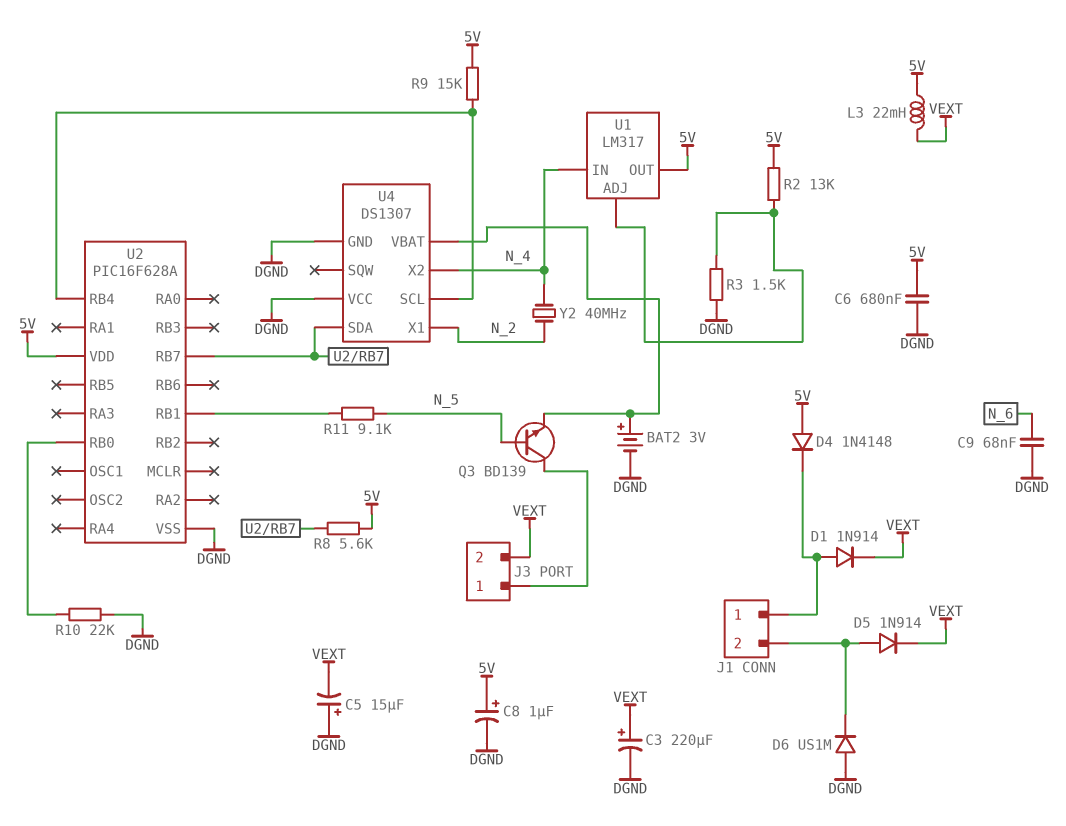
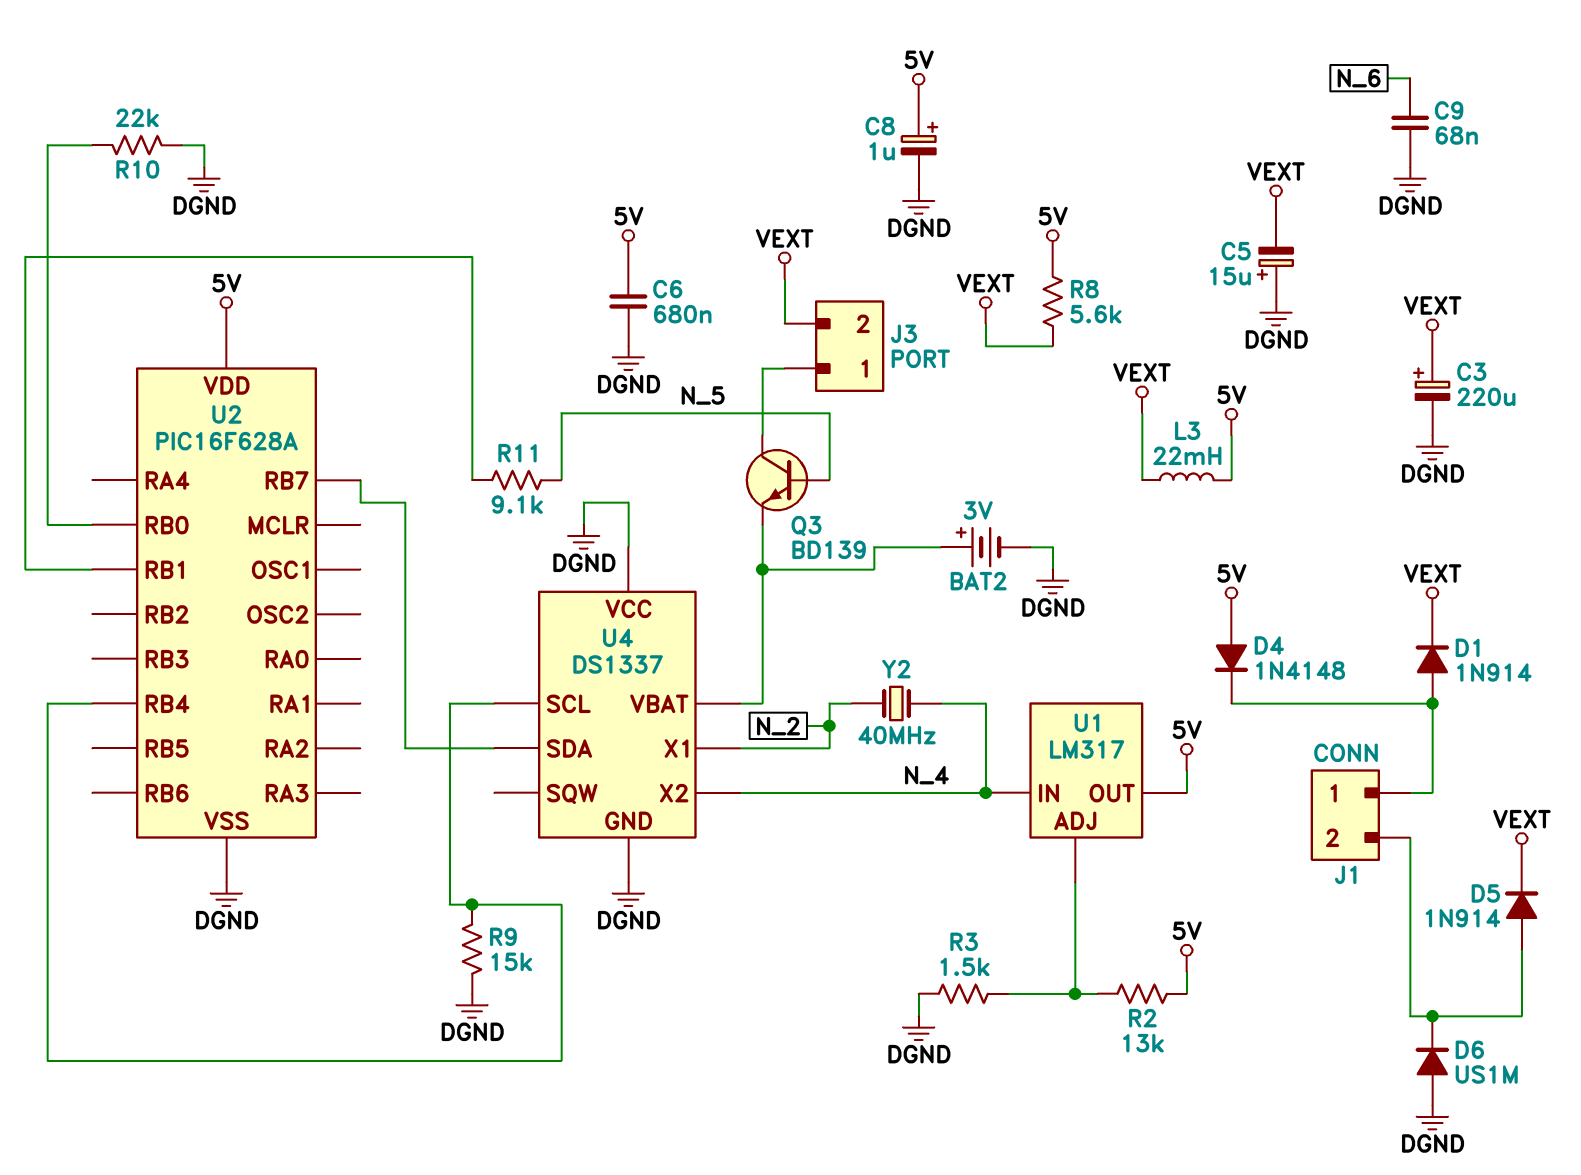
R8: 5.6k (5V, U2/RB7) -> 5.6k (5V, VEXT)
R9: 15k (5V, U2/RB4) -> 15k (DGND, U2/RB4)
U4: DS1307 -> DS1337

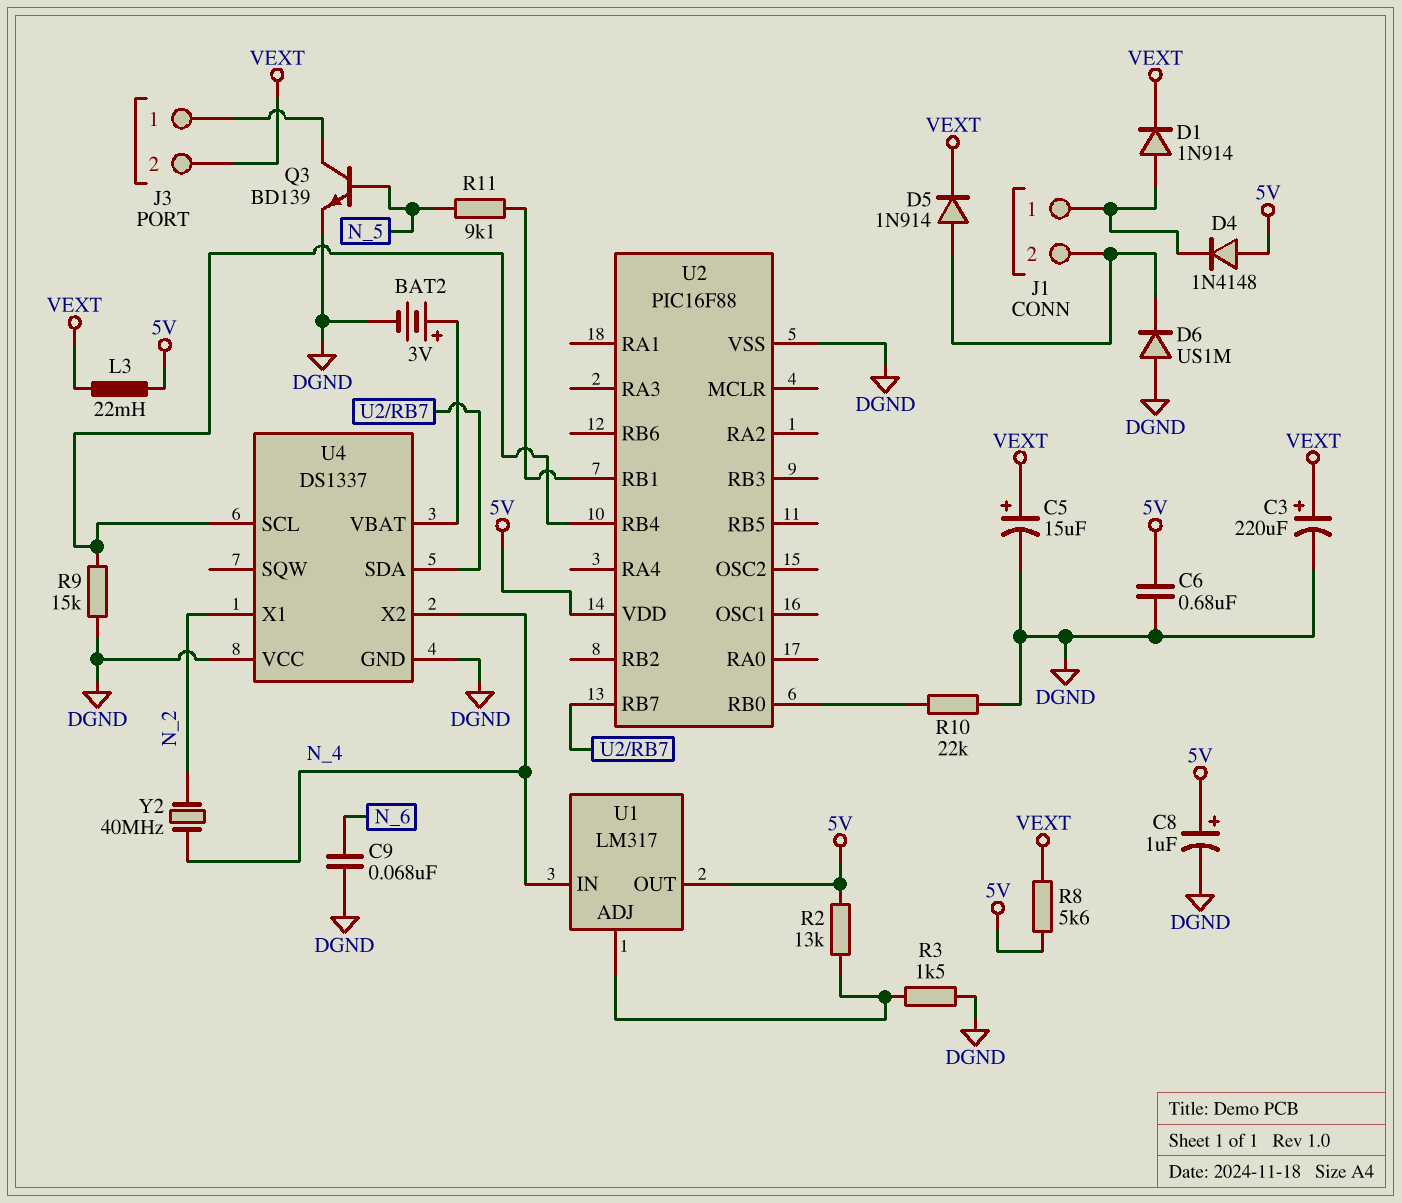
C5: 15uF (plus DGND, minus VEXT) -> 15uF (plus VEXT, minus DGND)
Q3: NPN BD139 (B N_5, C J3/1, E U4/VBAT) -> NPN BD139 (B N_5, C J3/1, E DGND)
U2: PIC16F628A -> PIC16F88

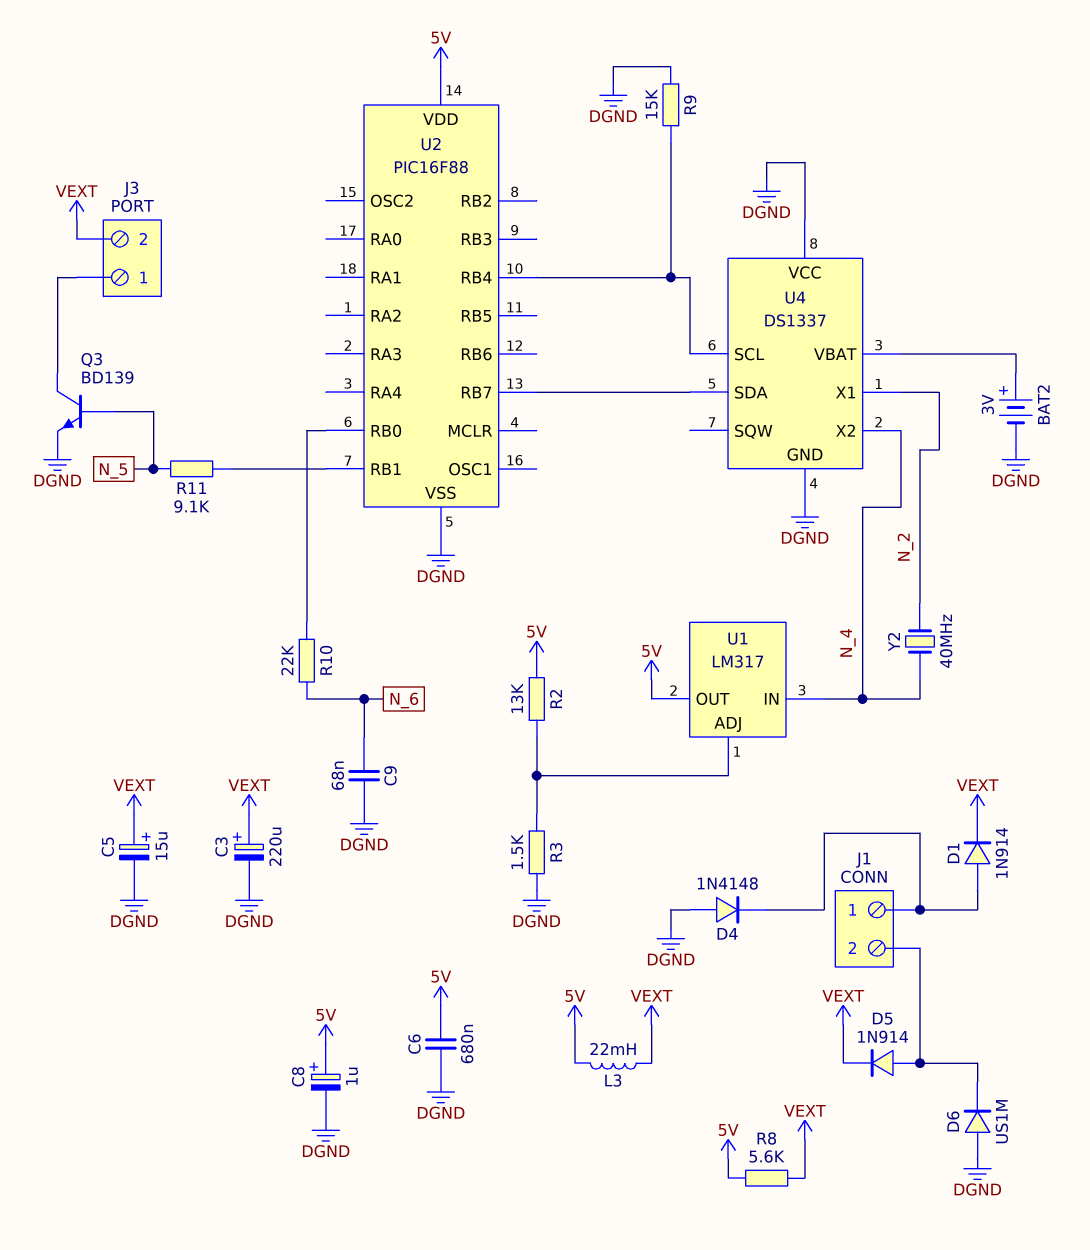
D4: diode 1N4148 (A 5V, K J1/1) -> diode 1N4148 (A DGND, K J1/1)
R10: 22k (DGND, U2/RB0) -> 22k (N_6, U2/RB0)

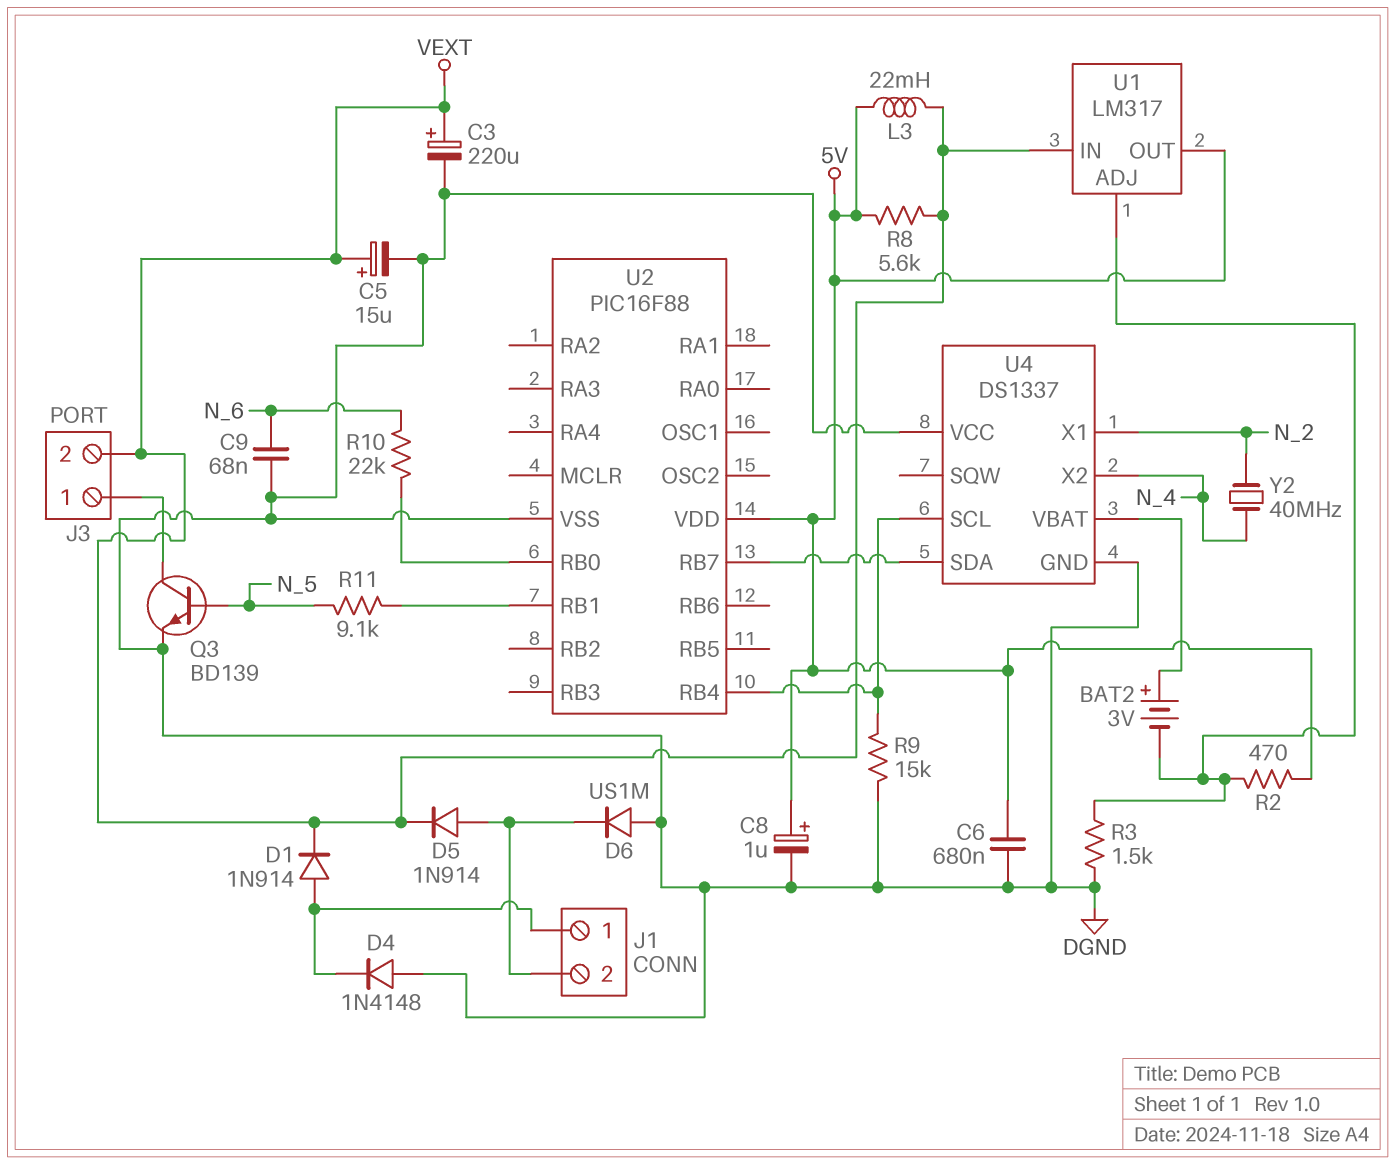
BAT2: 3V (plus U4/VBAT, minus DGND) -> 3V (plus U4/VBAT, minus U1/ADJ)
R2: 13k (5V, U1/ADJ) -> 470 (5V, U1/ADJ)
U1 pin IN: N_4 -> VEXT

